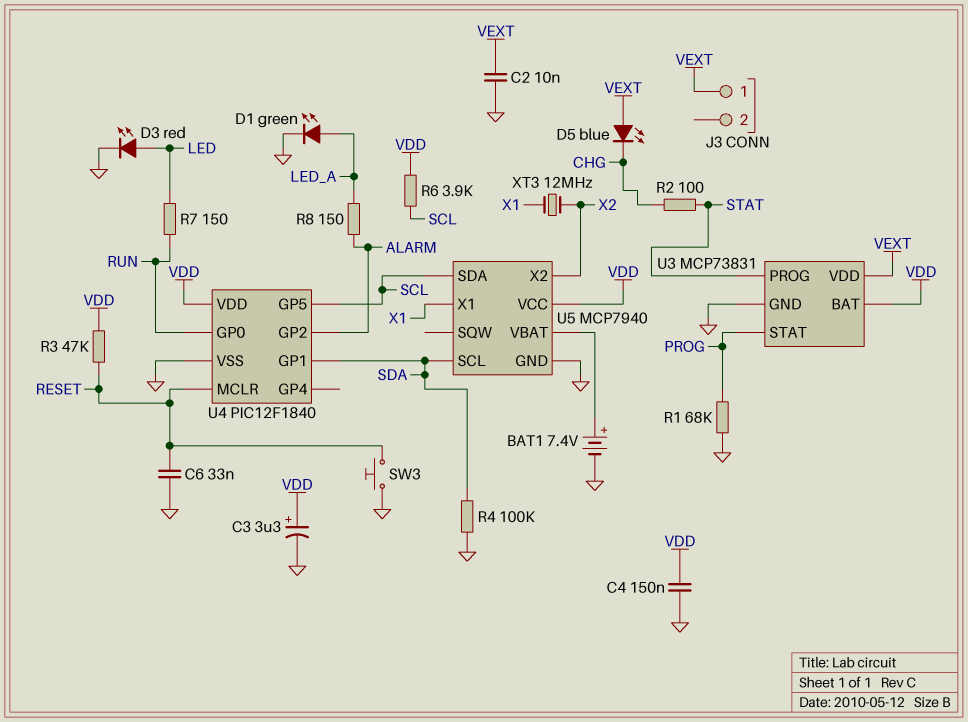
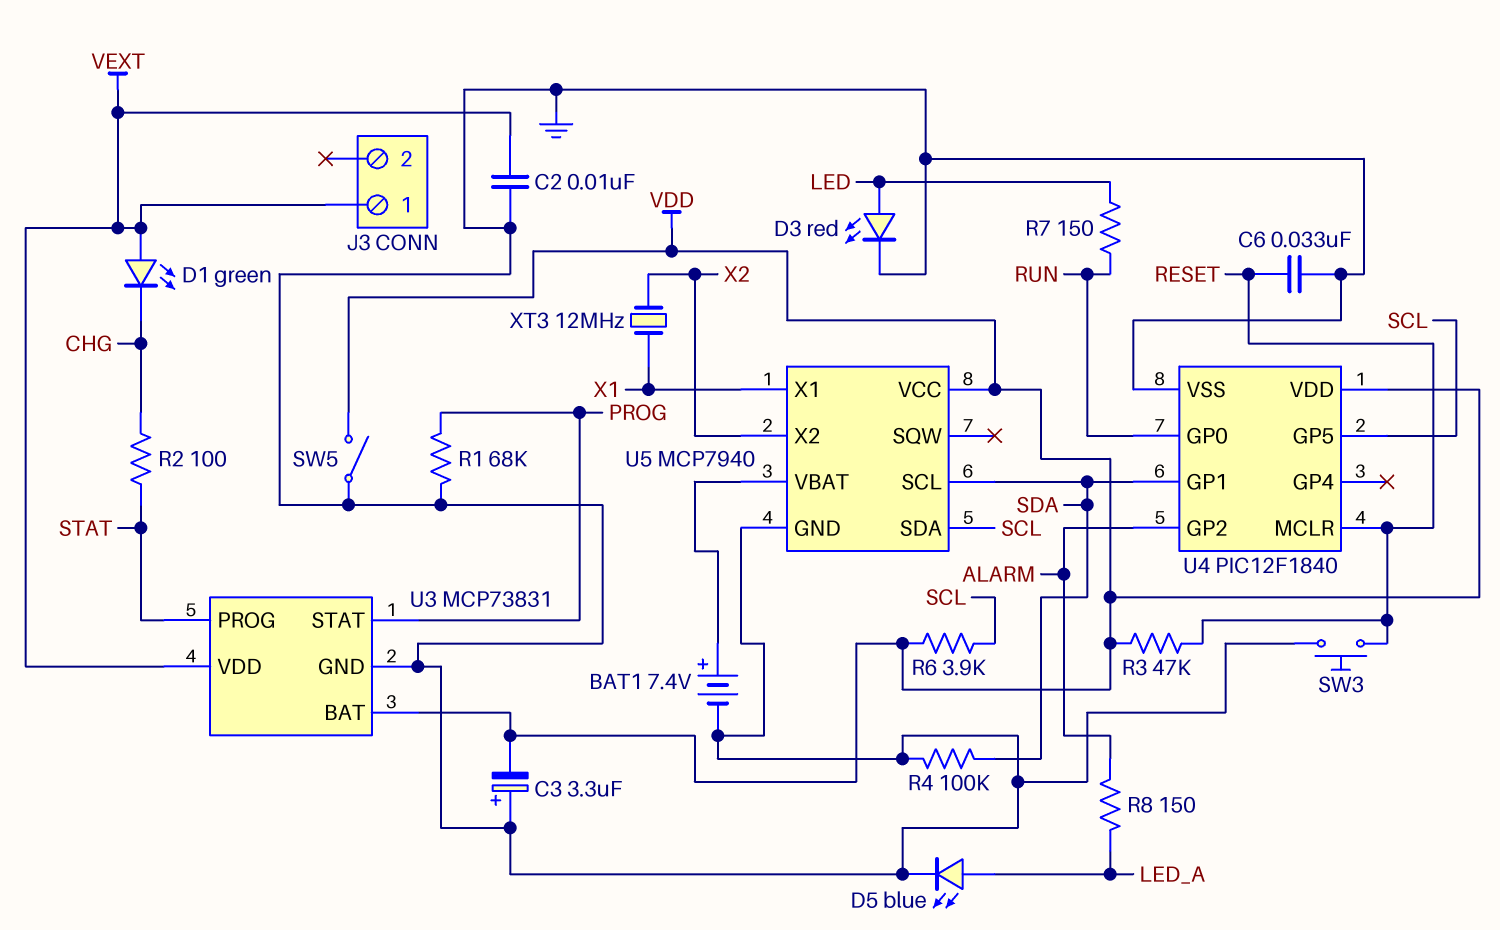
C3: 3.3uF (plus VDD, minus GND) -> 3.3uF (plus GND, minus VDD)
C4: 150nF (GND, VDD) -> none
D1: LED green (A LED_A, K GND) -> LED green (A VEXT, K CHG)
D5: LED blue (A VEXT, K CHG) -> LED blue (A LED_A, K GND)
SW5: none -> switch (GND, VDD)

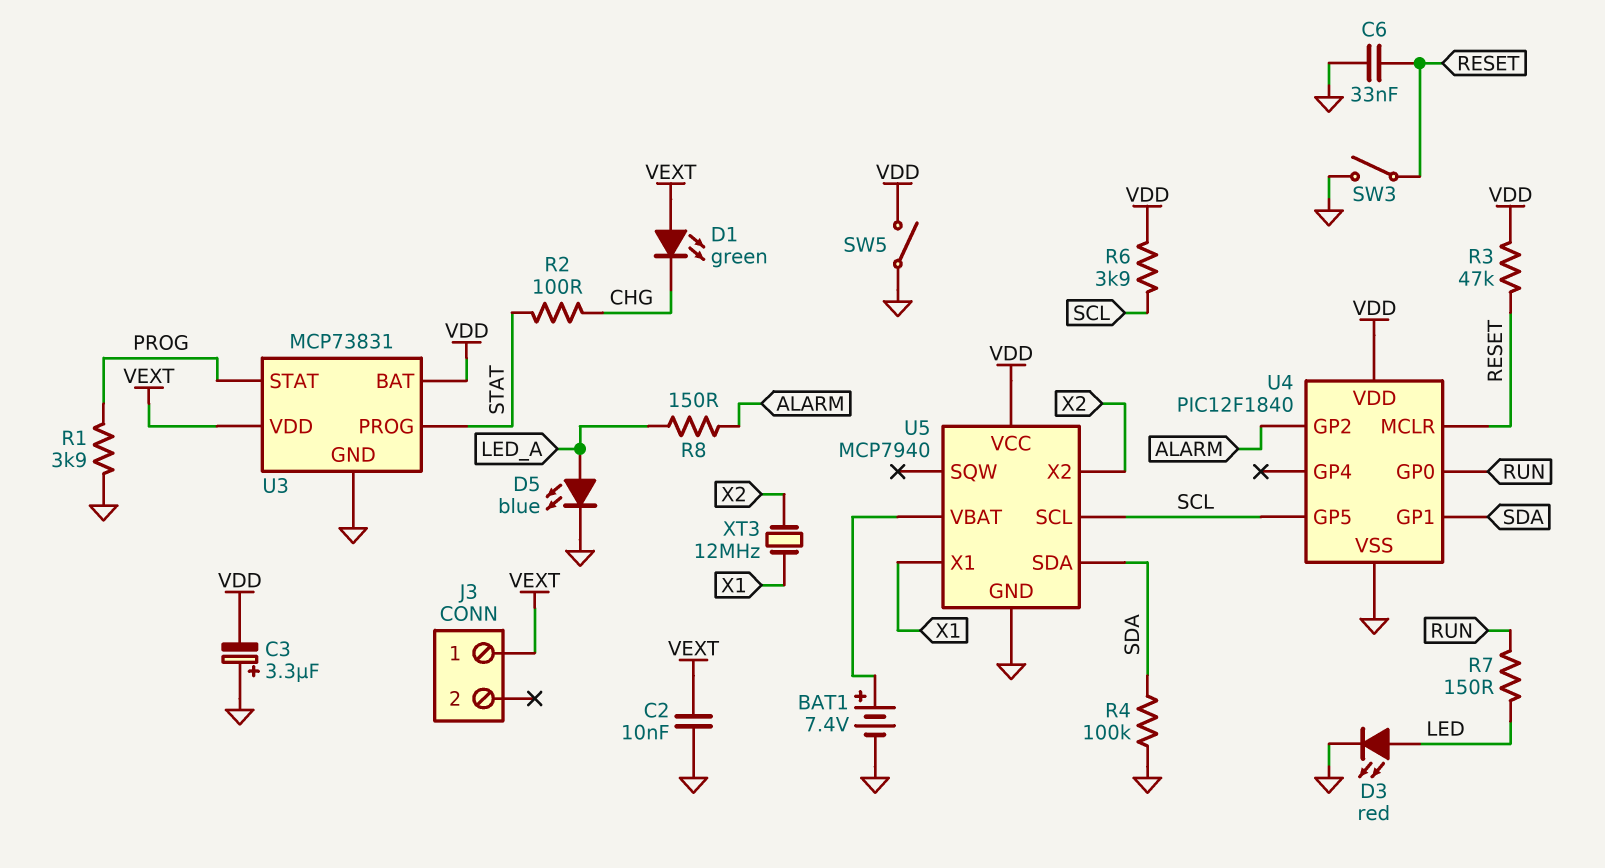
R1: 68k (GND, PROG) -> 3.9k (GND, PROG)
SW3: button (GND, RESET) -> switch (GND, RESET)
U5 pin SCL: SDA -> SCL
U5 pin SDA: SCL -> SDA

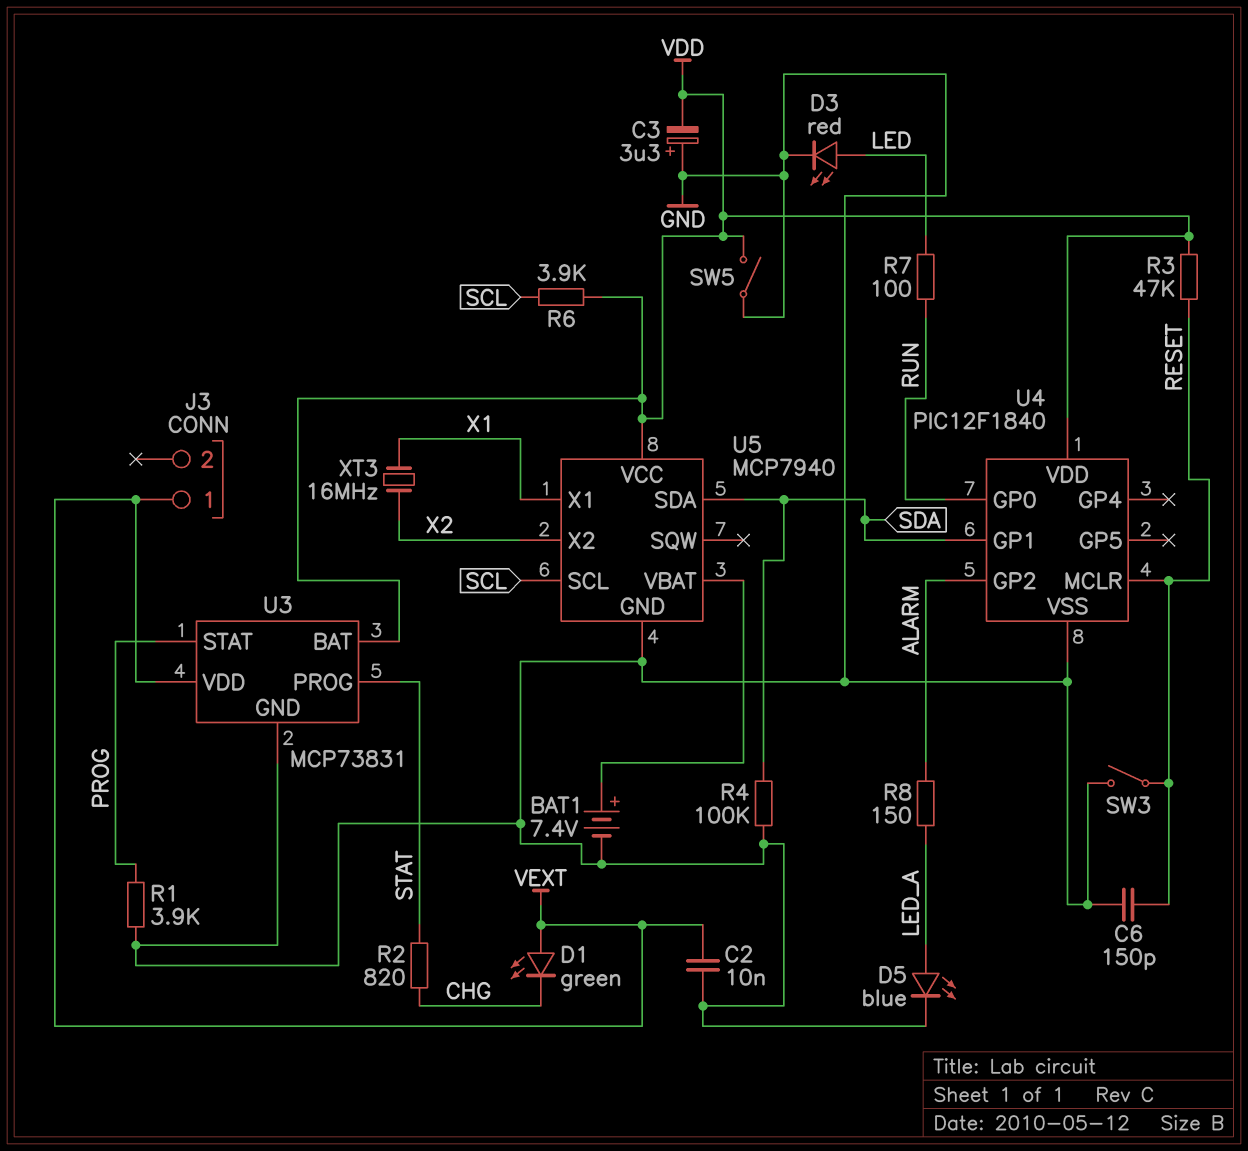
C6: 33nF (GND, RESET) -> 150pF (GND, RESET)
R2: 100 (CHG, STAT) -> 820 (CHG, STAT)
R7: 150 (LED, RUN) -> 100 (LED, RUN)
U4 pin GP5: SCL -> none
XT3: 12MHz (X1, X2) -> 16MHz (X1, X2)

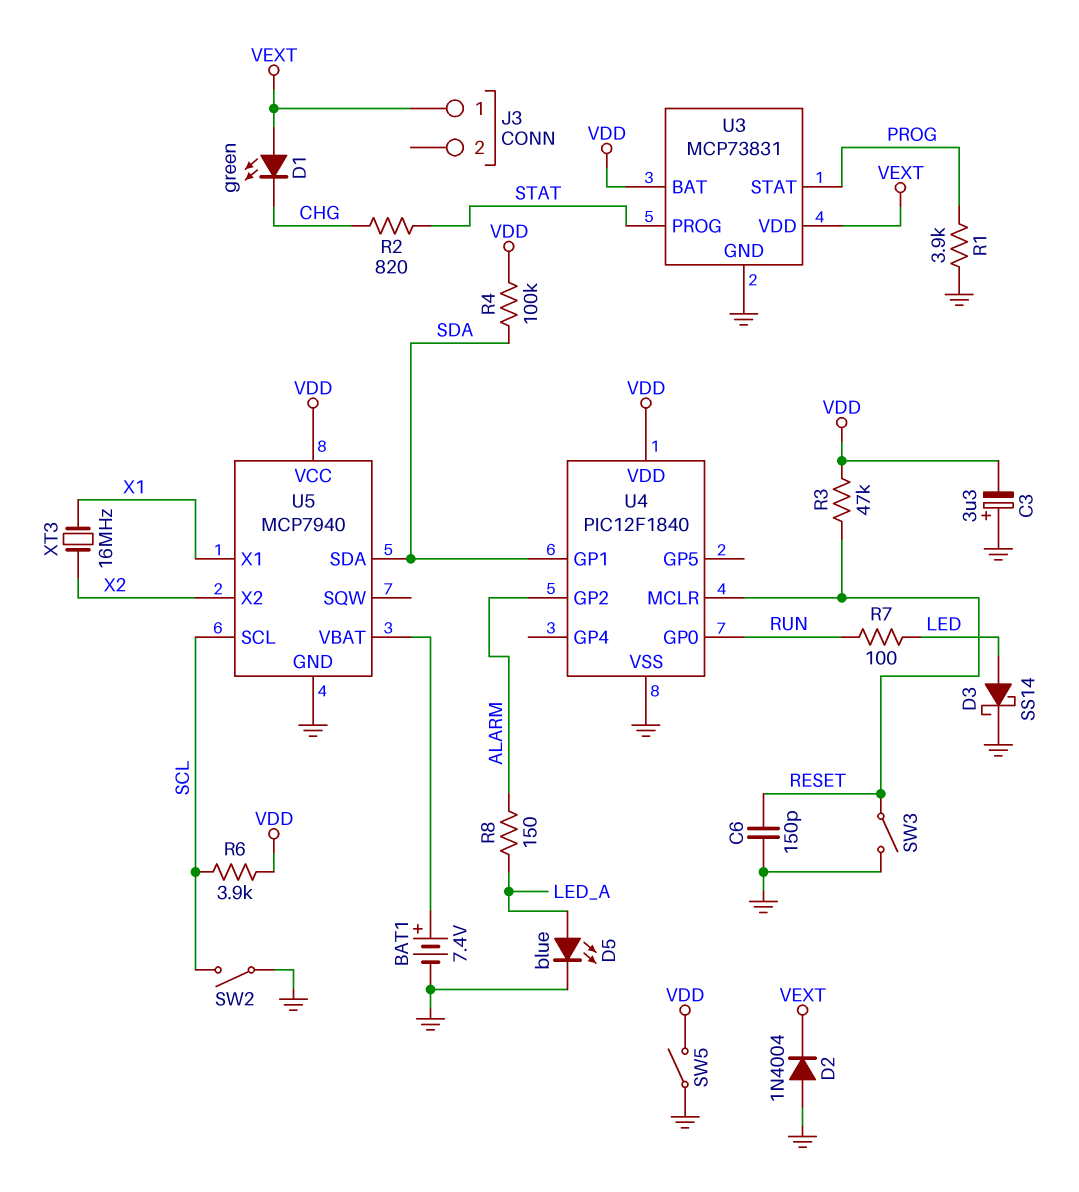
C2: 10nF (GND, VEXT) -> none
D2: none -> diode 1N4004 (A GND, K VEXT)
D3: LED red (A LED, K GND) -> schottky SS14 (A LED, K GND)
R4: 100k (GND, SDA) -> 100k (SDA, VDD)
SW2: none -> switch (GND, SCL)

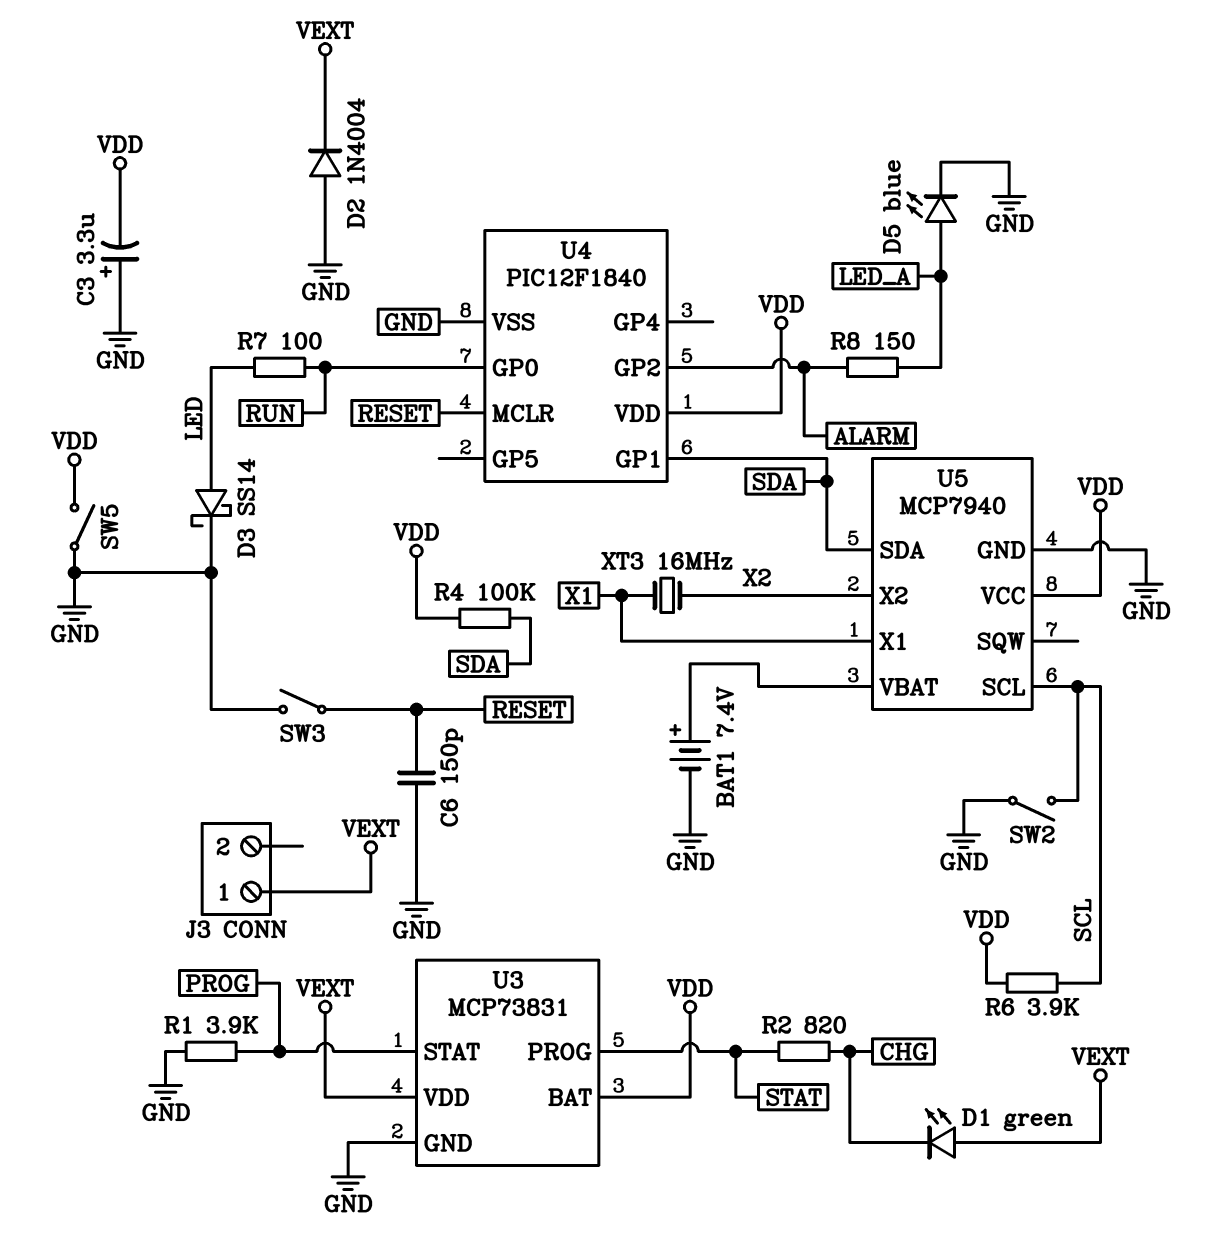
R3: 47k (RESET, VDD) -> none

